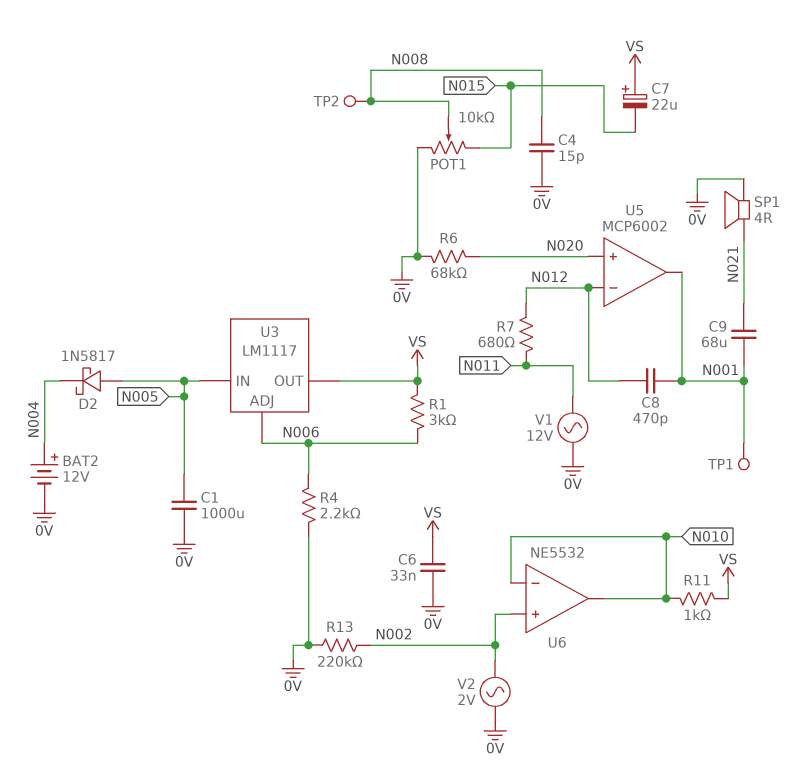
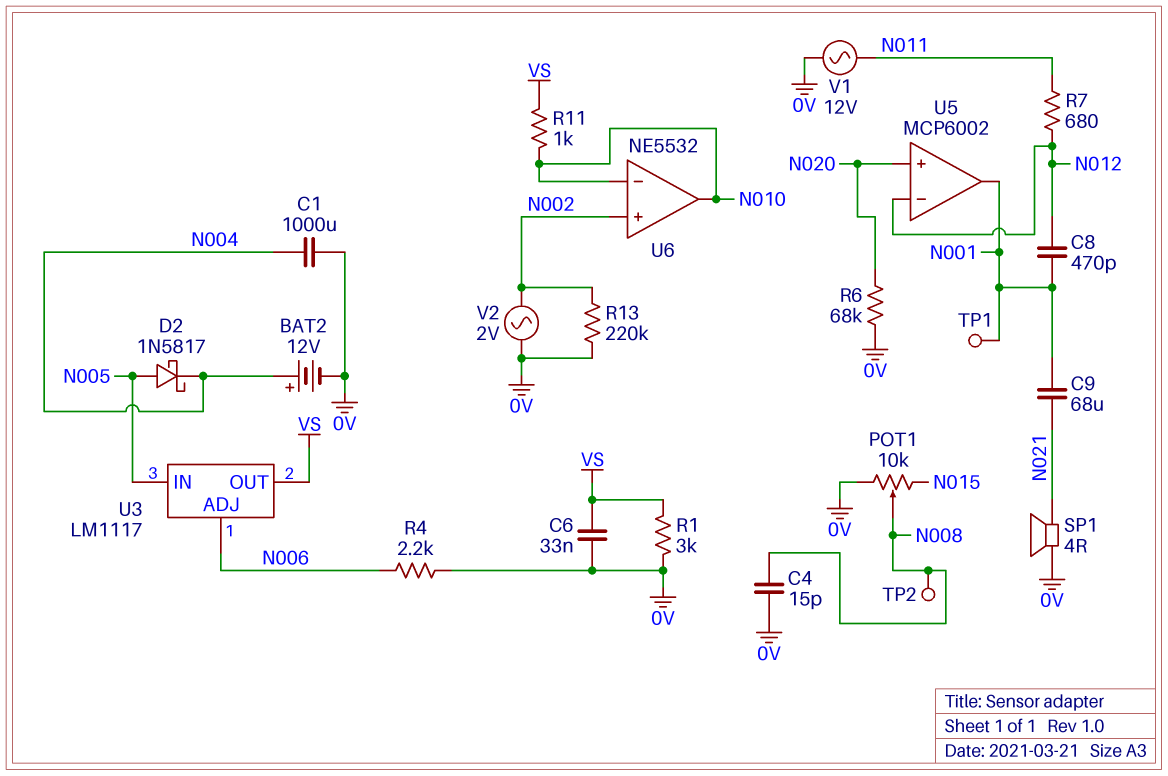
C1: 1000uF (0V, N005) -> 1000uF (0V, N004)
C7: 22uF (plus VS, minus N015) -> none
R1: 3k (N006, VS) -> 3k (0V, VS)

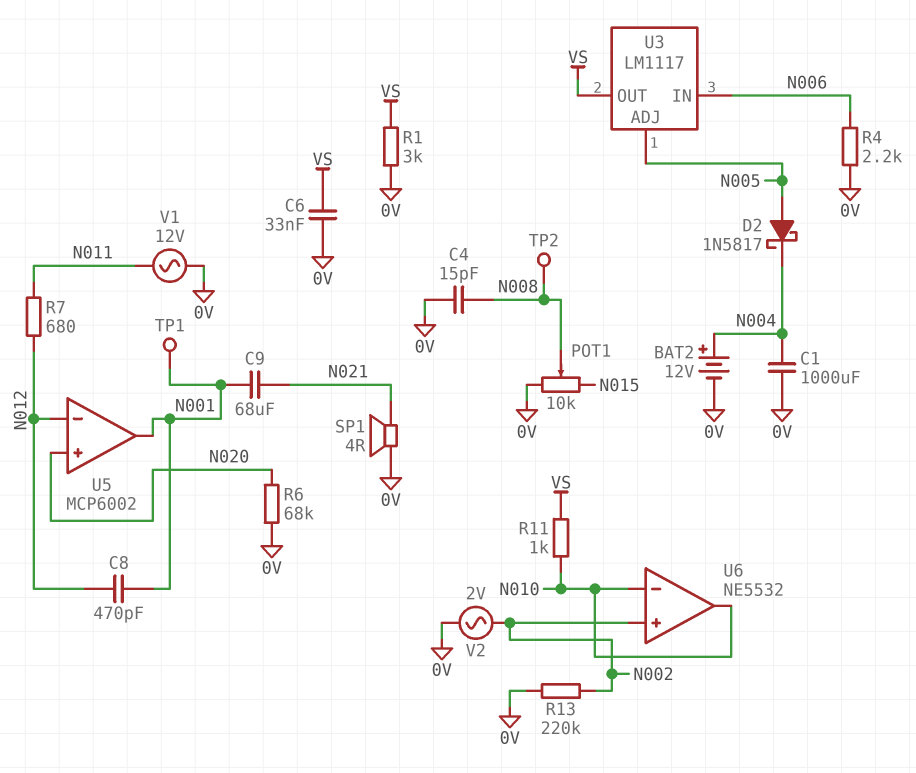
U3 pin ADJ: N006 -> N005
U3 pin IN: N005 -> N006

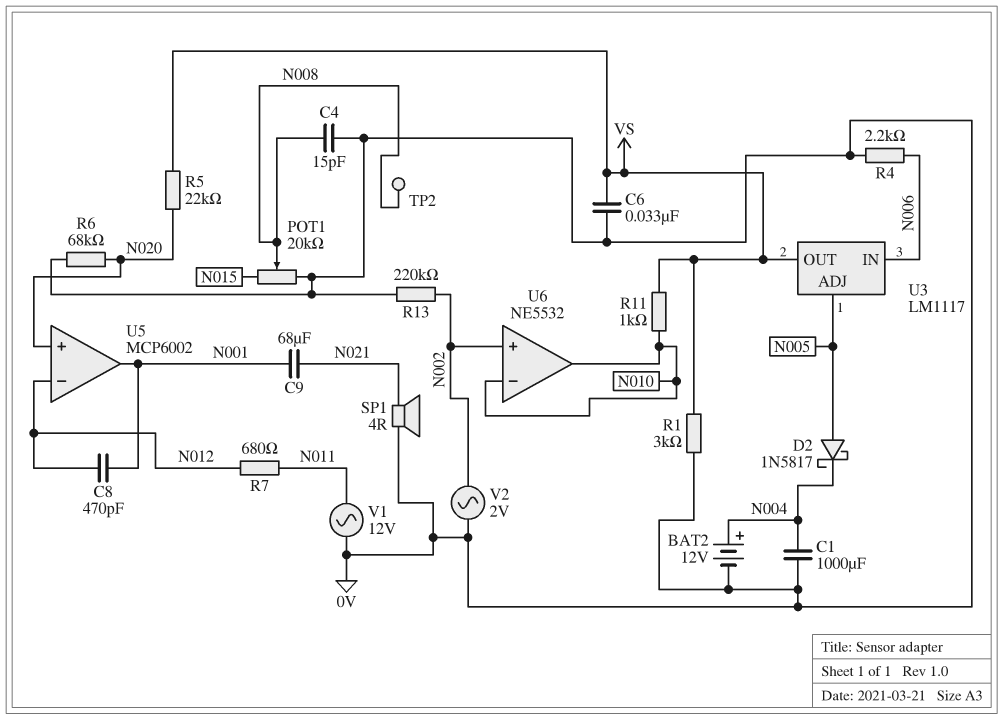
POT1: 10k (0V, N015, wiper N008) -> 20k (0V, N015, wiper N008)
R5: none -> 22k (N020, VS)
TP1: test point (N001) -> none

